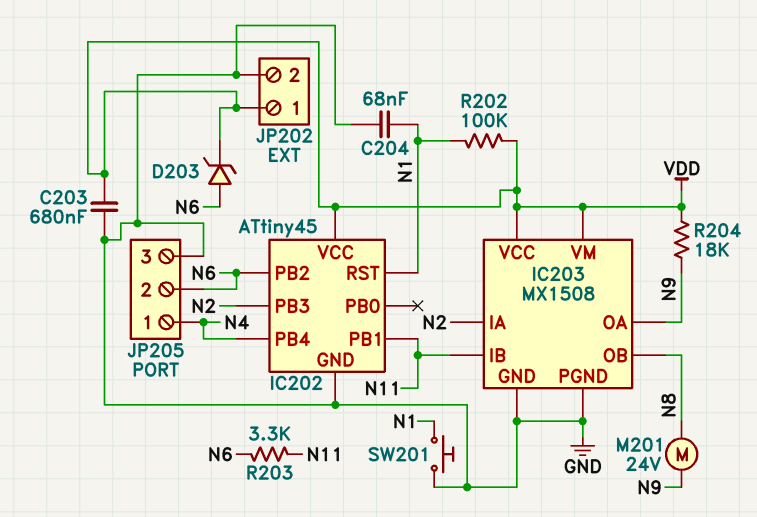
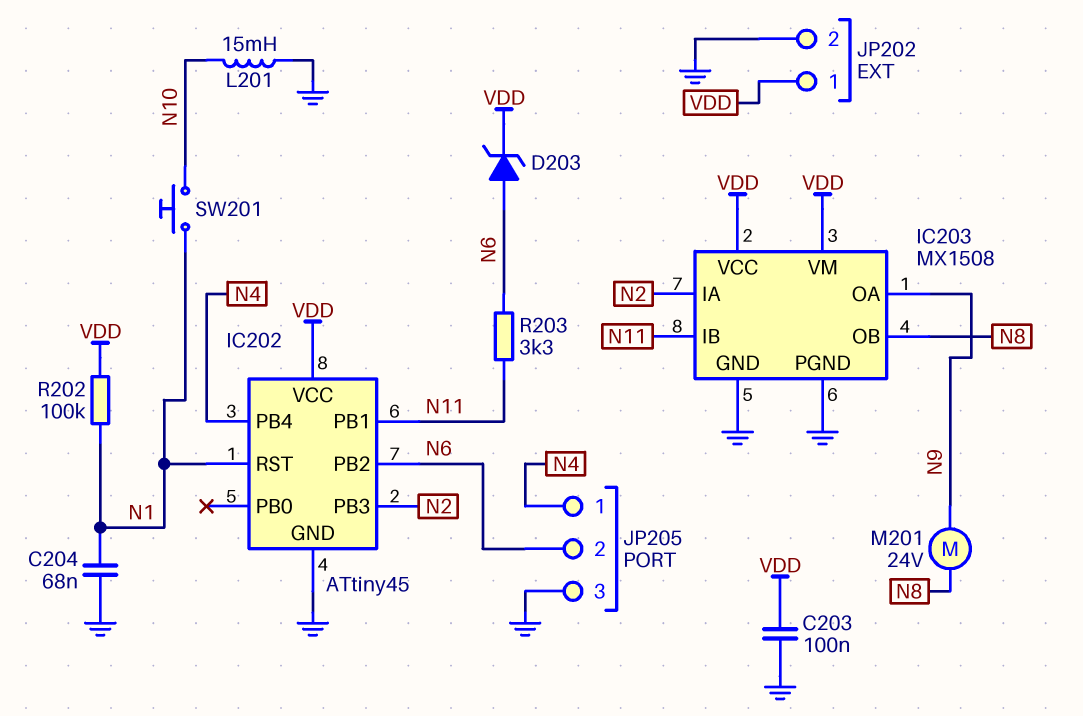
C203: 680nF (GND, VDD) -> 100nF (GND, VDD)
L201: none -> 15mH (GND, N10)
R204: 18k (N9, VDD) -> none
SW201: button (GND, N1) -> button (N1, N10)

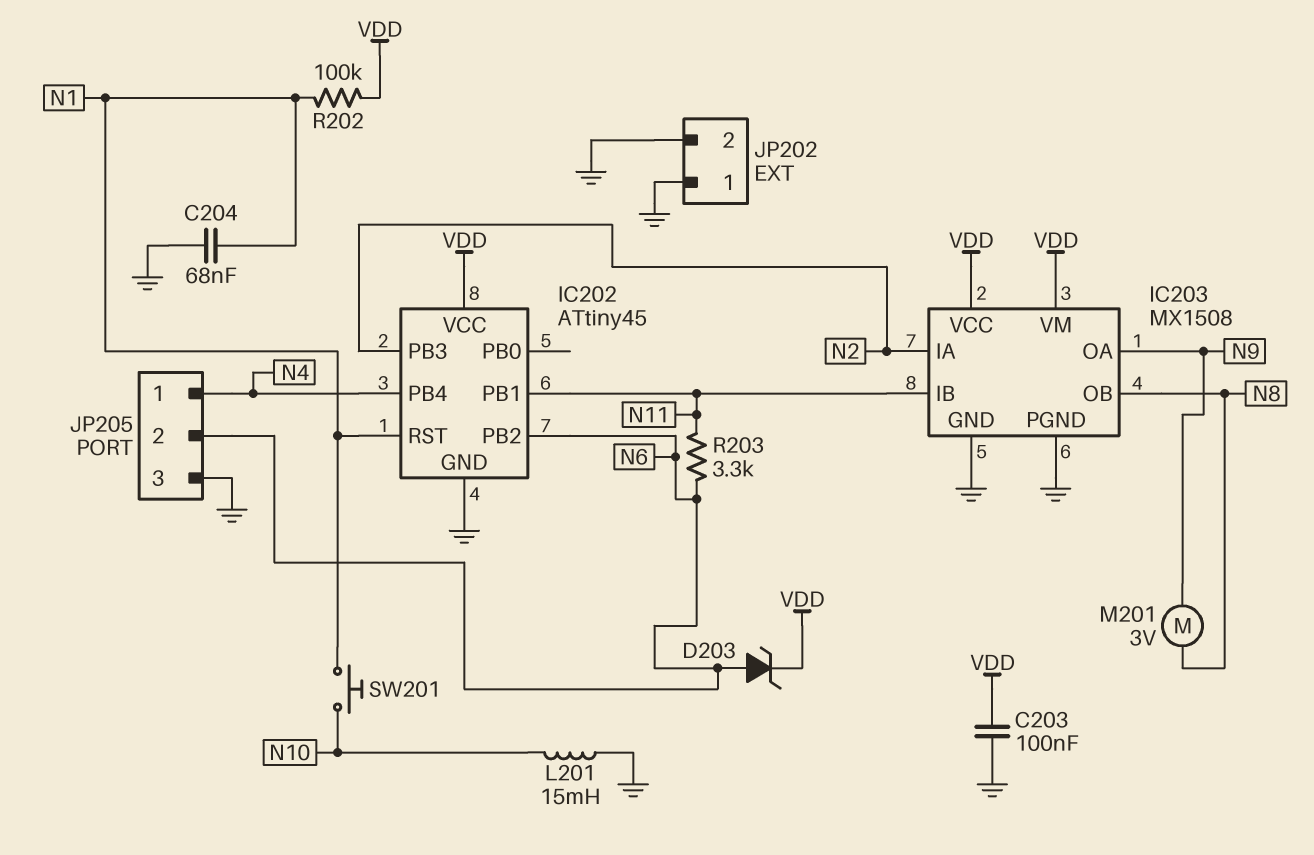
JP202 pin 1: VDD -> GND
M201: motor 24V (N8, N9) -> motor 3V (N8, N9)

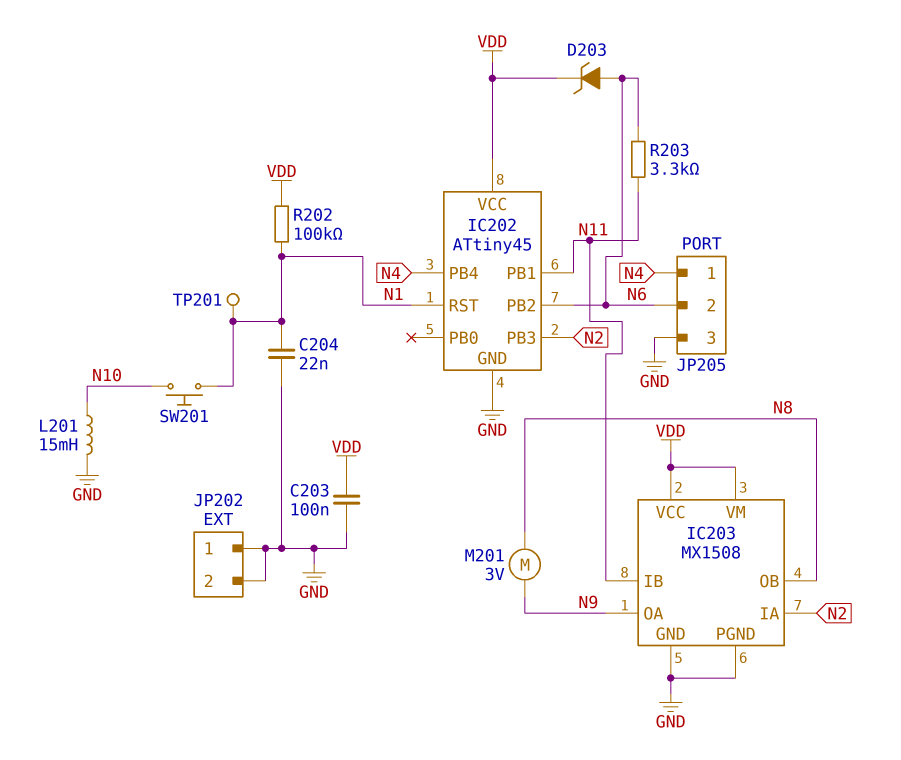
C204: 68nF (GND, N1) -> 22nF (GND, N1)
TP201: none -> test point (N1)

